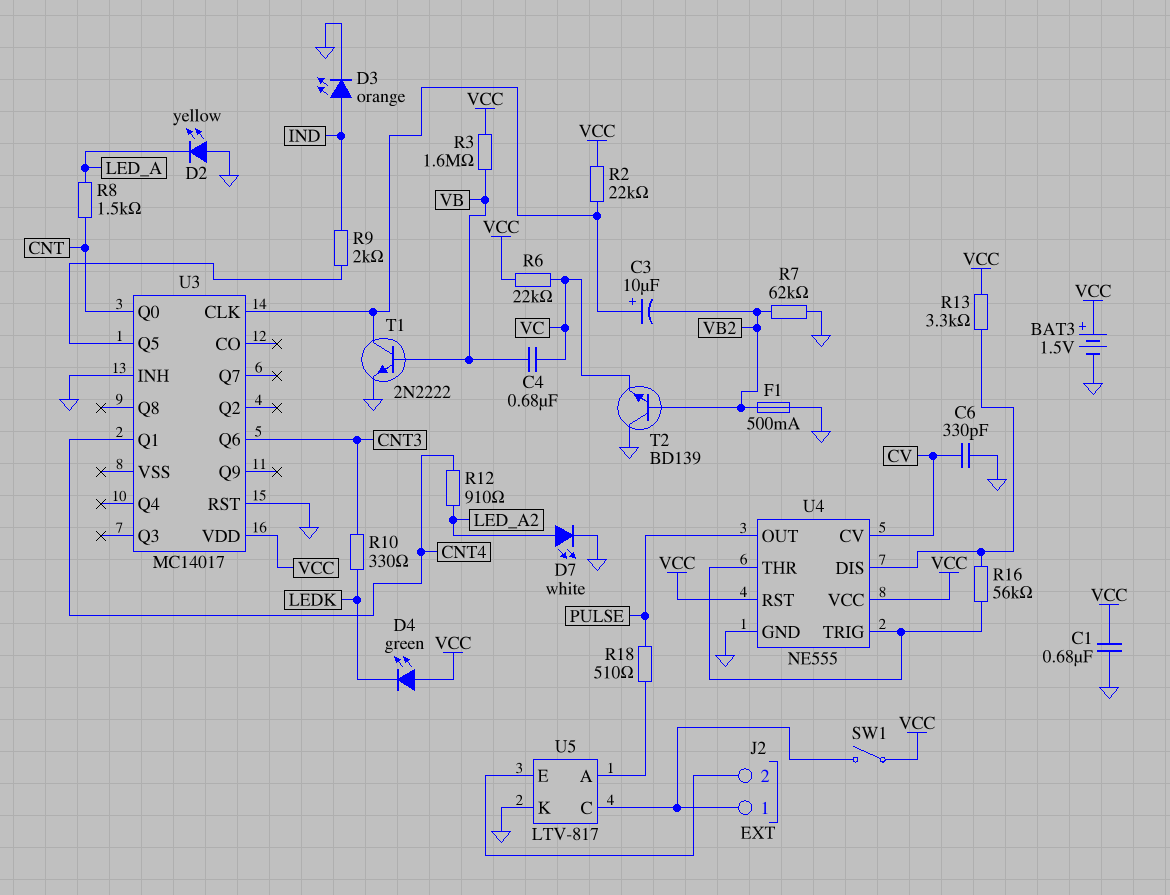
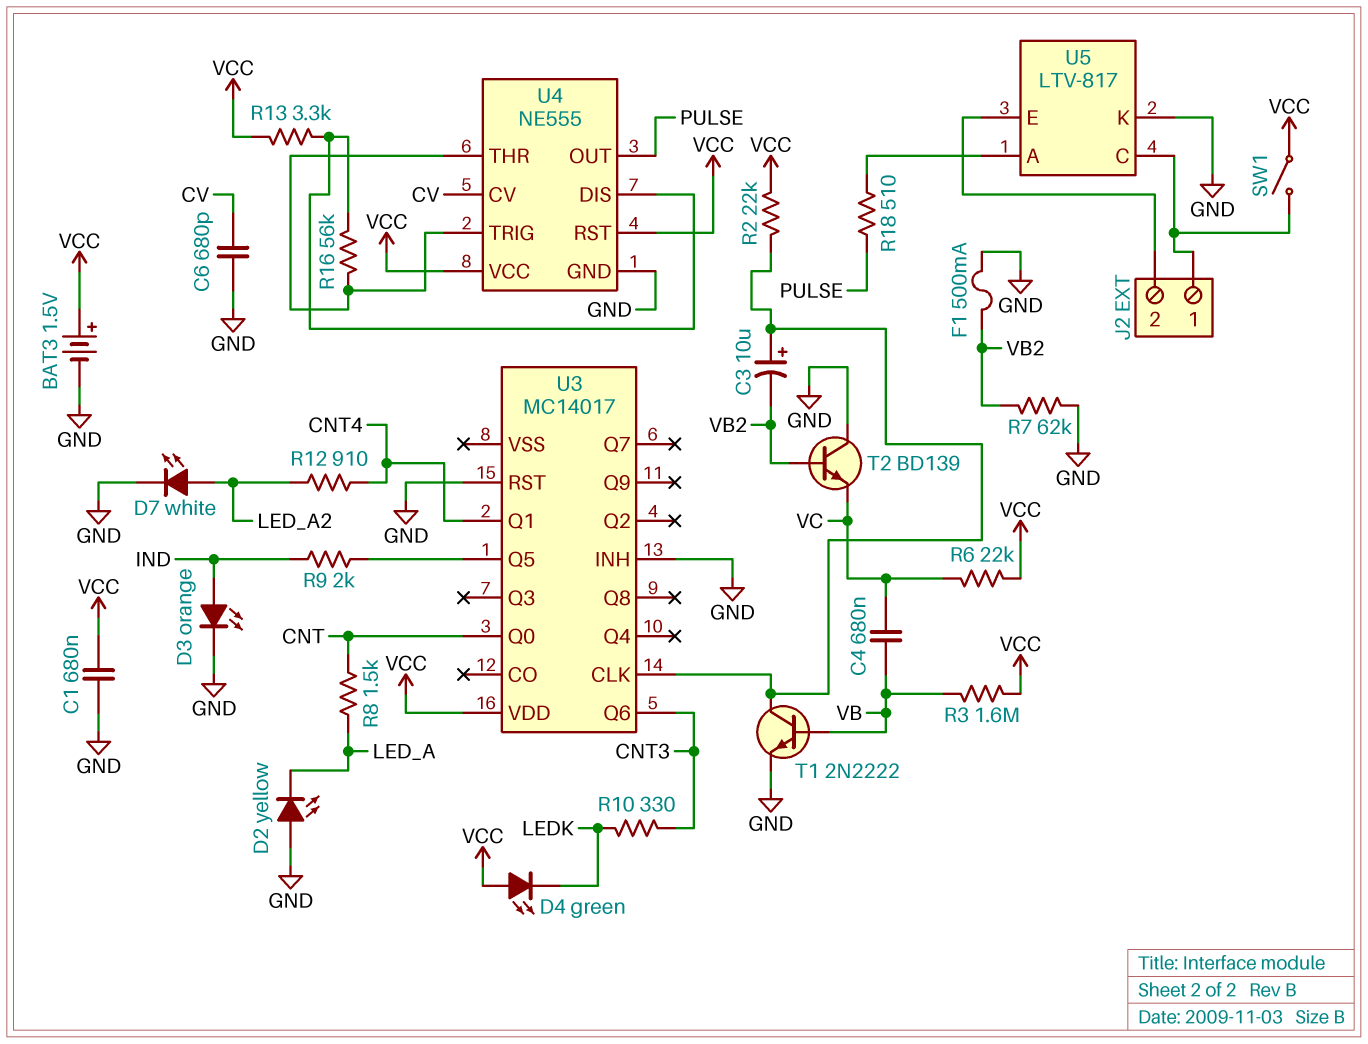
C6: 330pF (CV, GND) -> 680pF (CV, GND)

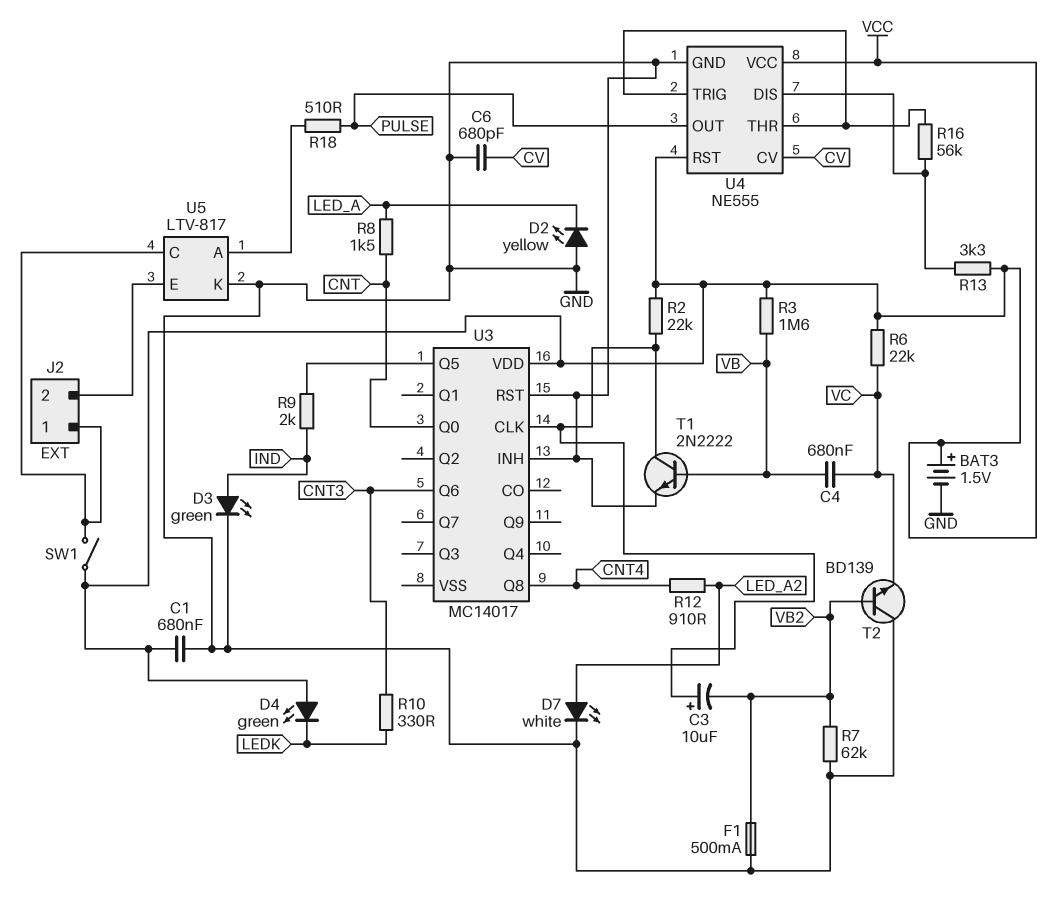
D3: LED orange (A IND, K GND) -> LED green (A IND, K GND)
U3 pin Q1: CNT4 -> none
U3 pin Q8: none -> CNT4

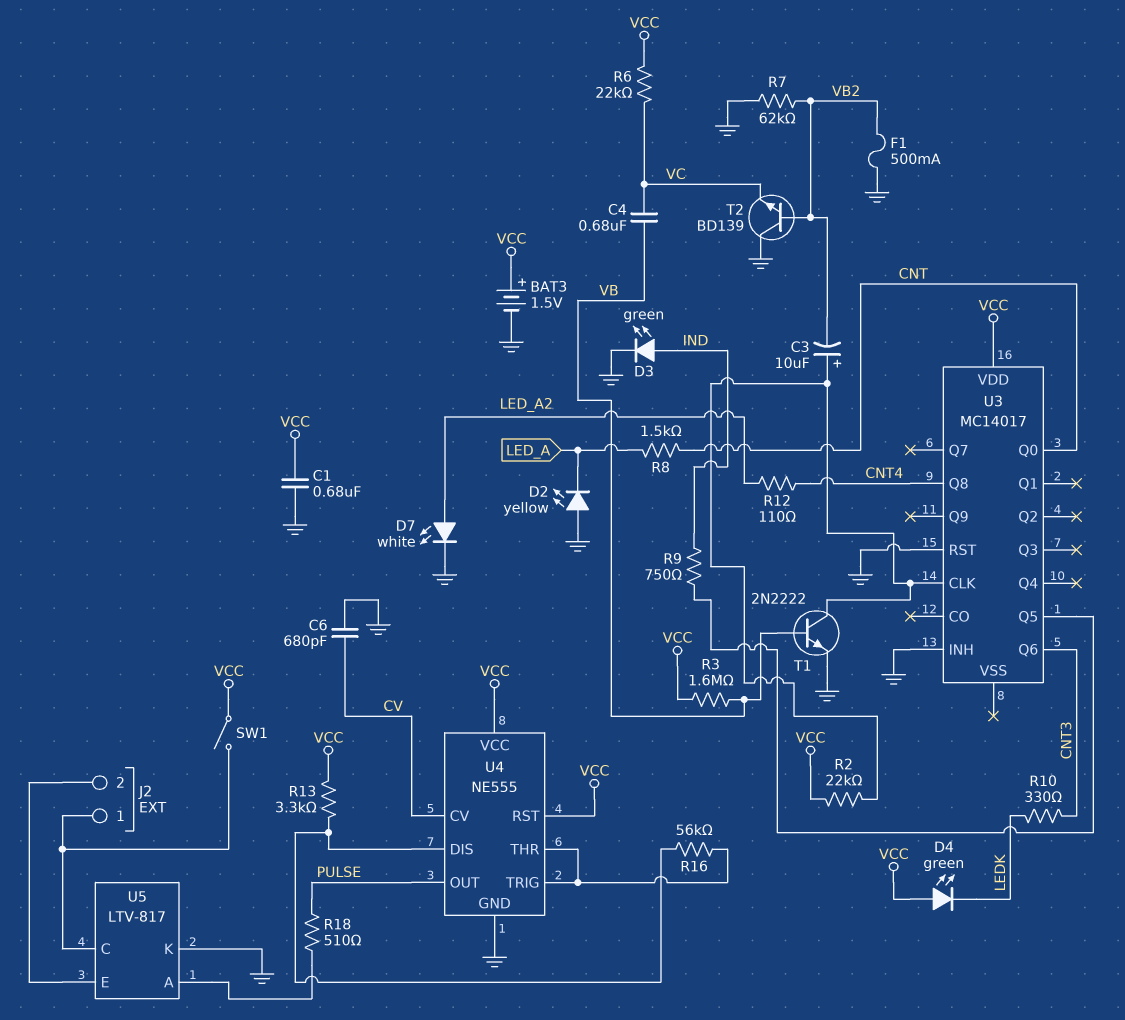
R9: 2k (IND, U3/Q5) -> 750 (IND, U3/Q5)
R12: 910 (CNT4, LED_A2) -> 110 (CNT4, LED_A2)

